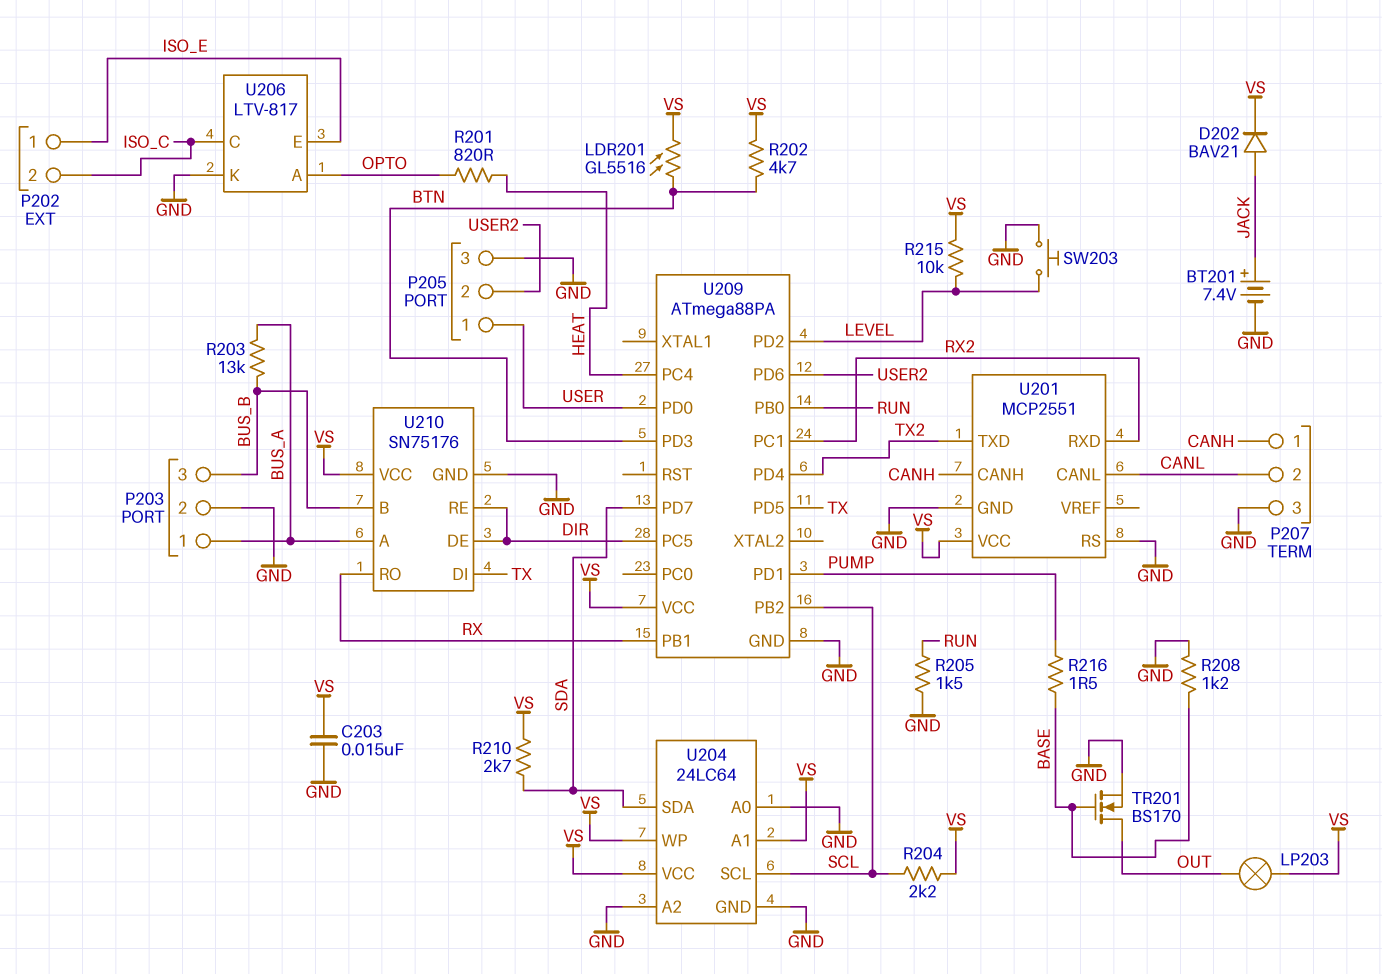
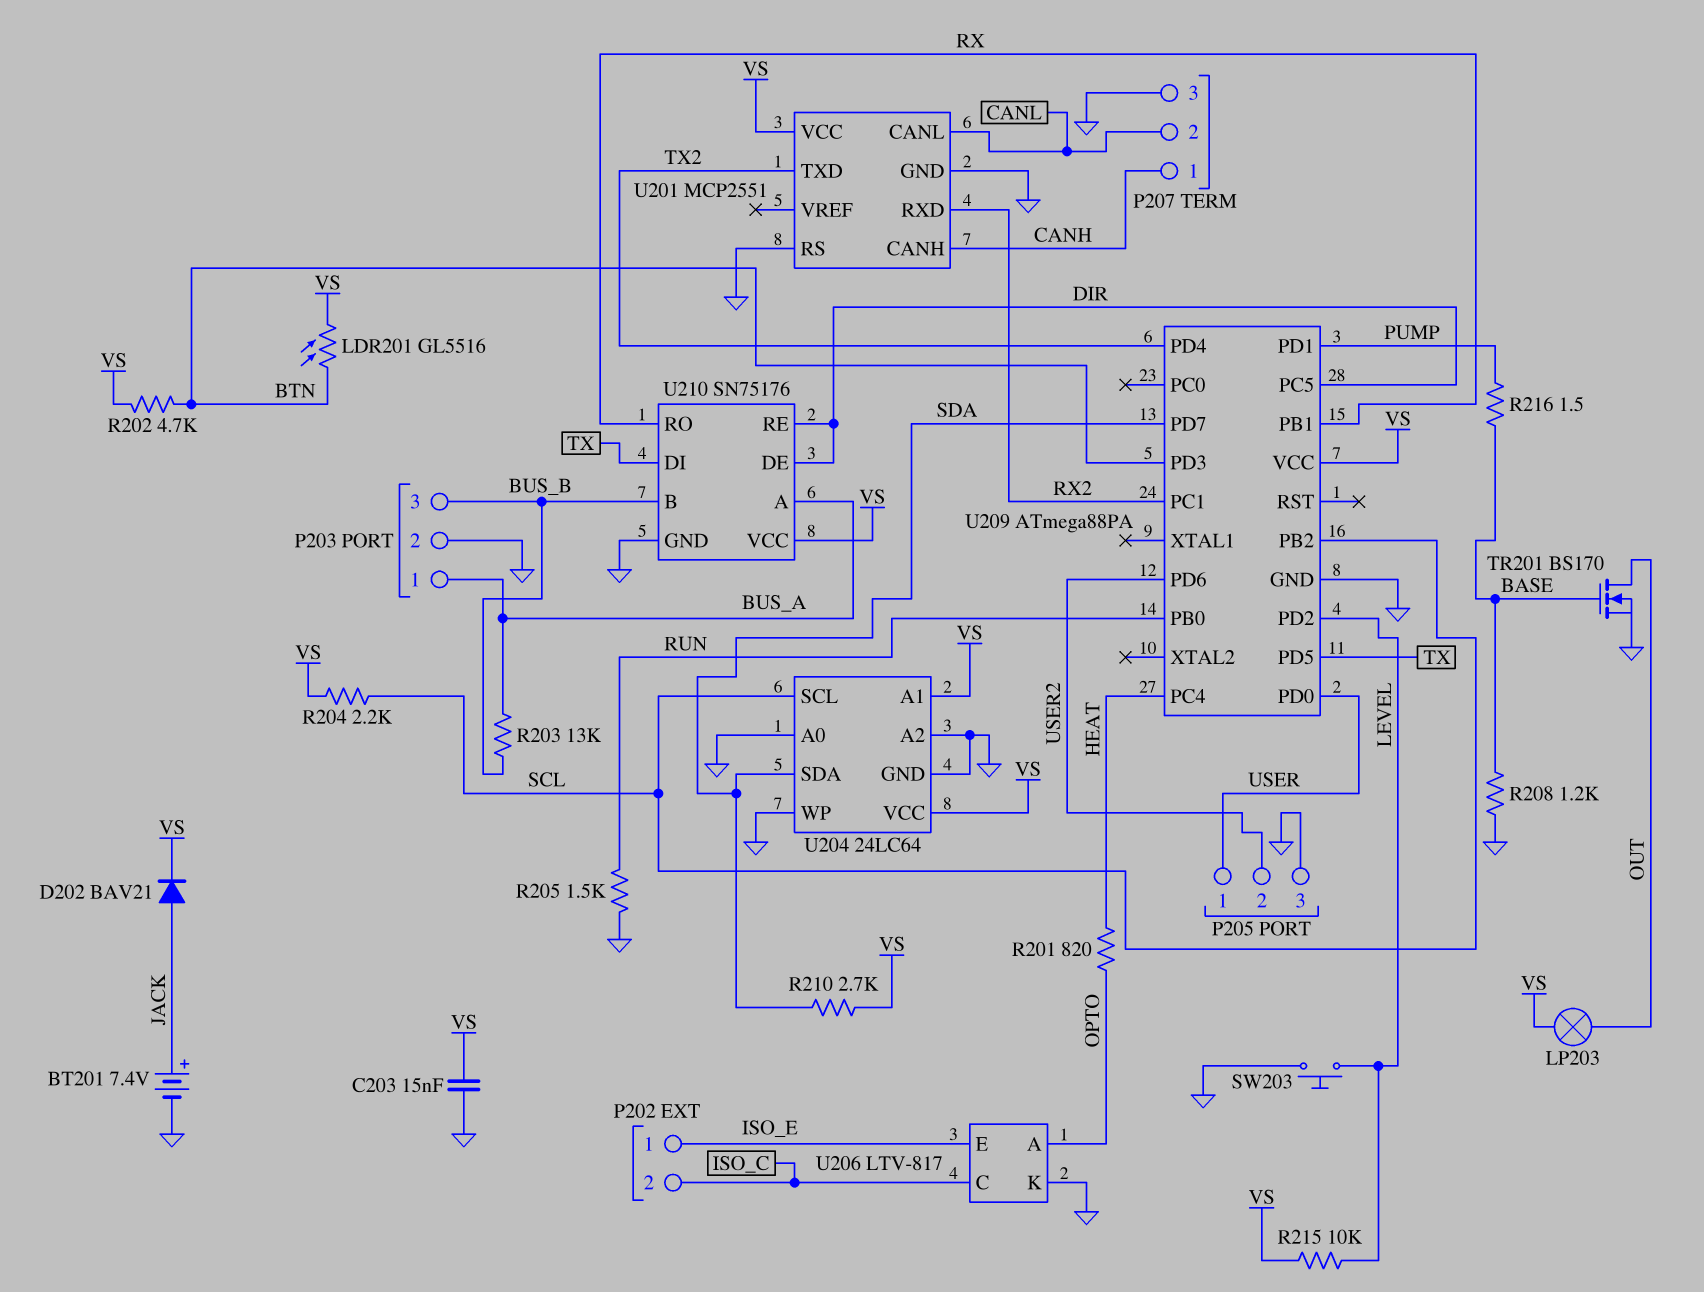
U204 pin WP: VS -> GND

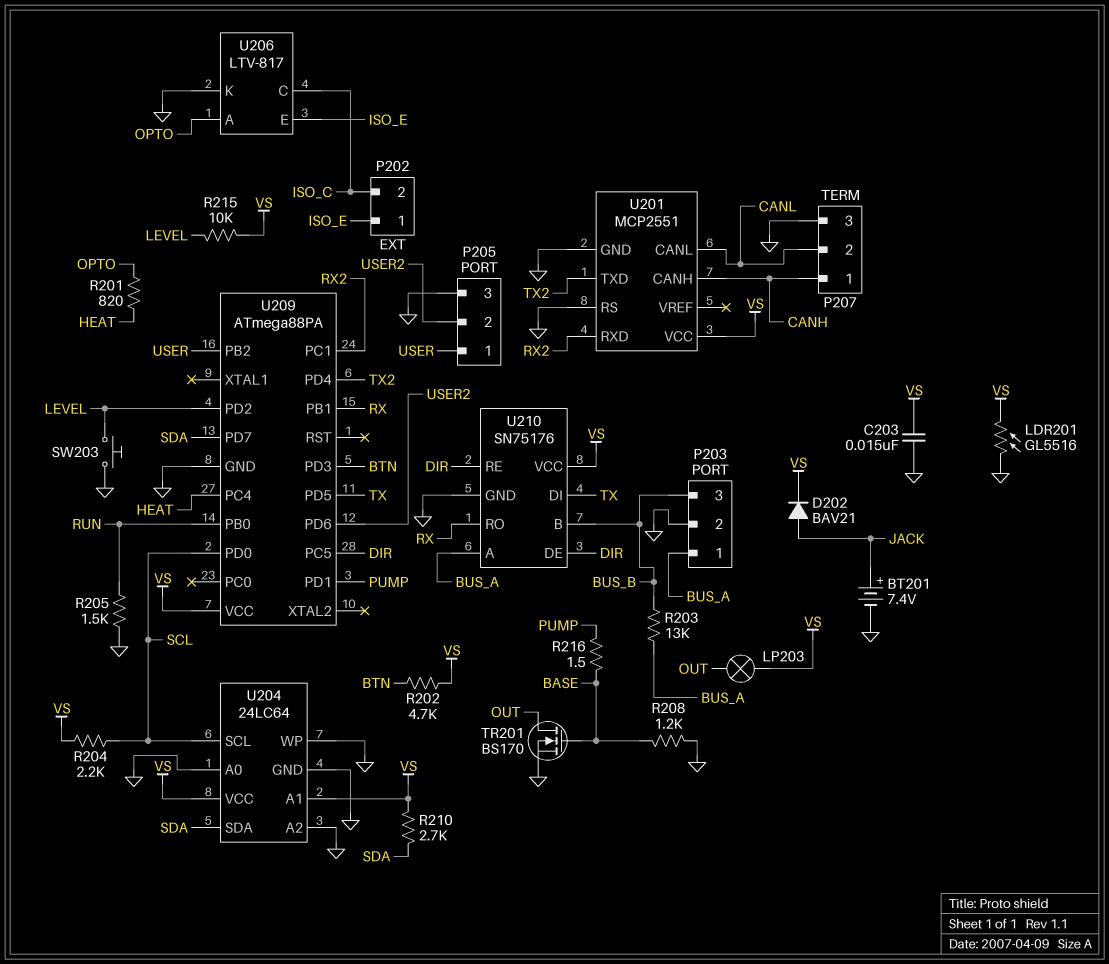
LDR201: GL5516 (BTN, VS) -> GL5516 (GND, VS)
U209 pin PB2: SCL -> USER
U209 pin PD0: USER -> SCL

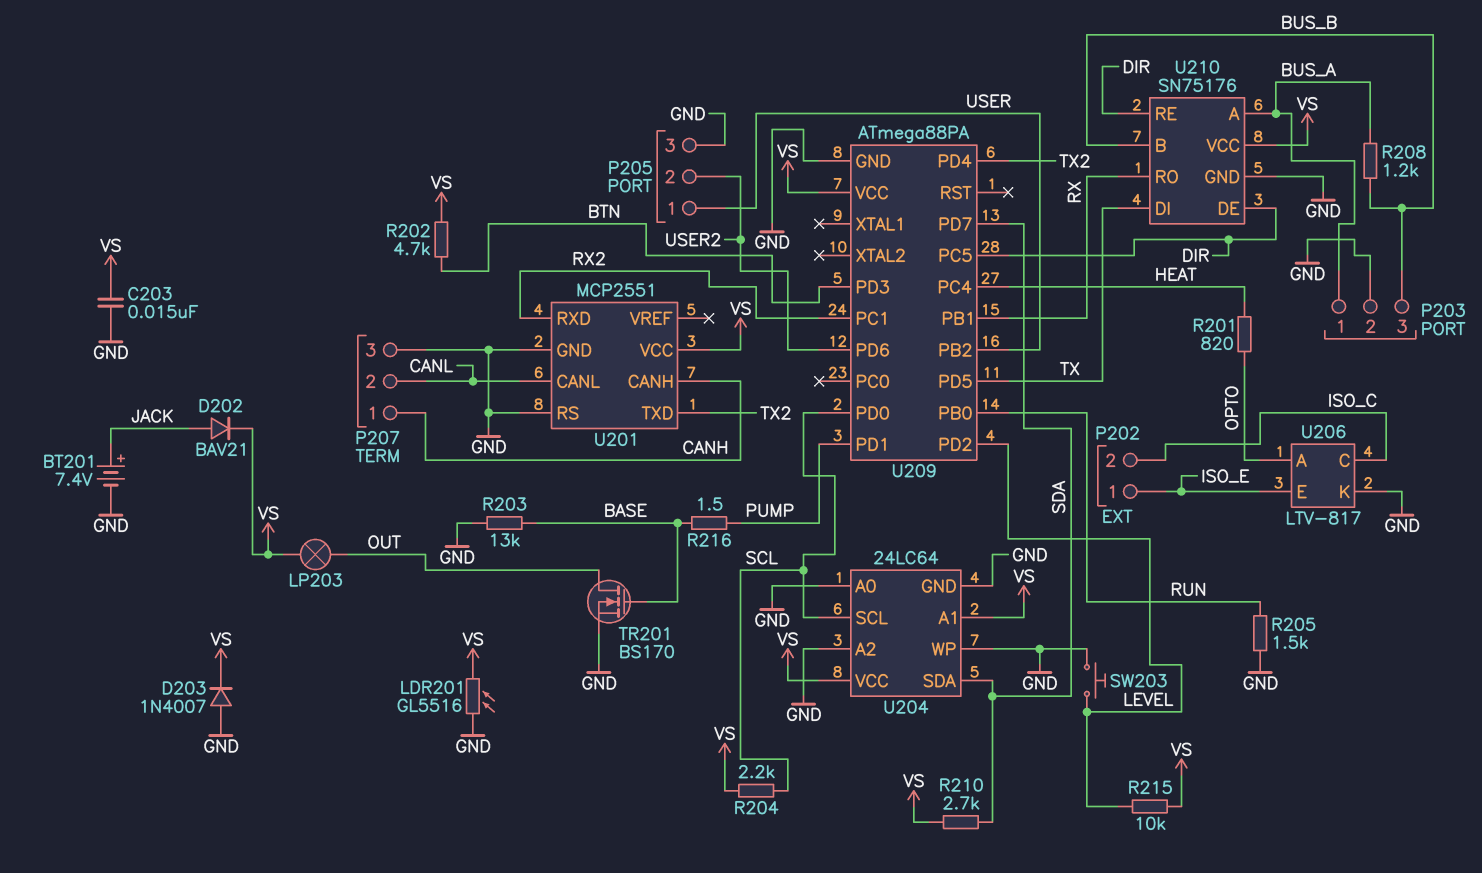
D203: none -> diode 1N4007 (A GND, K VS)
R203: 13k (BUS_A, BUS_B) -> 13k (BASE, GND)
R208: 1.2k (BASE, GND) -> 1.2k (BUS_A, BUS_B)

